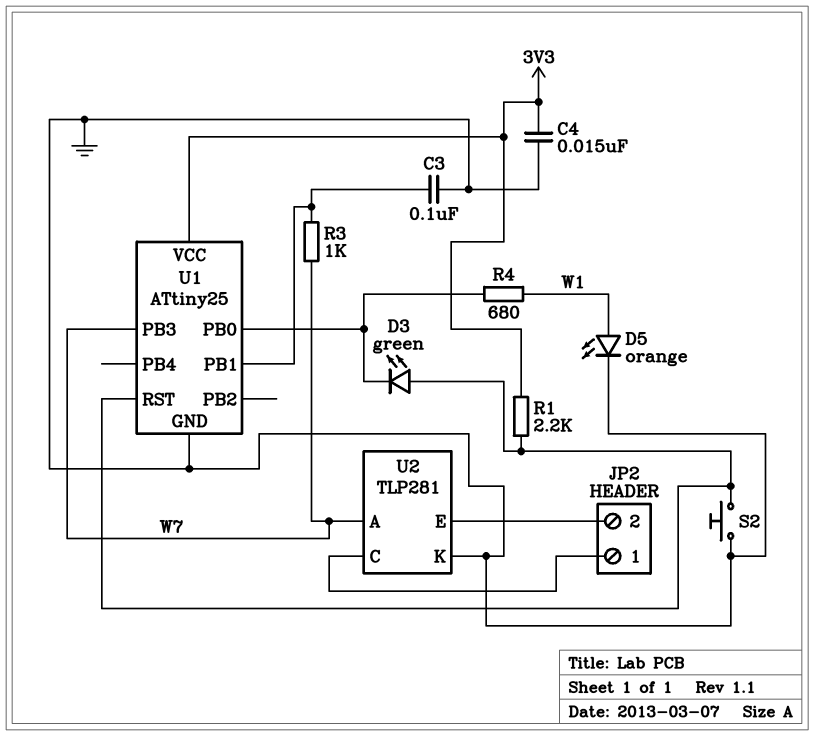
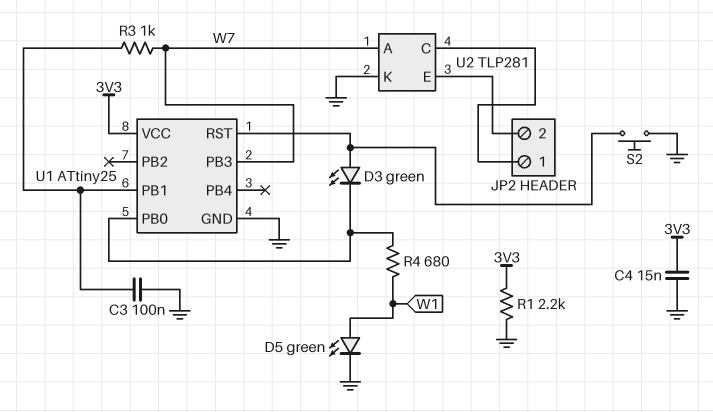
D5: LED orange (A W1, K GND) -> LED green (A W1, K GND)
R1: 2.2k (3V3, U1/RST) -> 2.2k (3V3, GND)

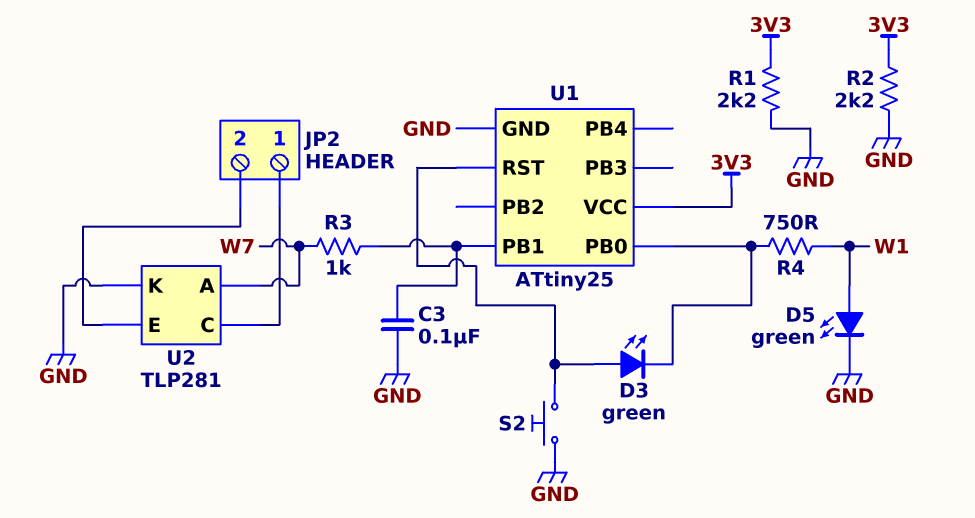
C4: 15nF (3V3, GND) -> none
R2: none -> 2.2k (3V3, GND)
R4: 680 (U1/PB0, W1) -> 750 (U1/PB0, W1)
U1 pin PB3: W7 -> none

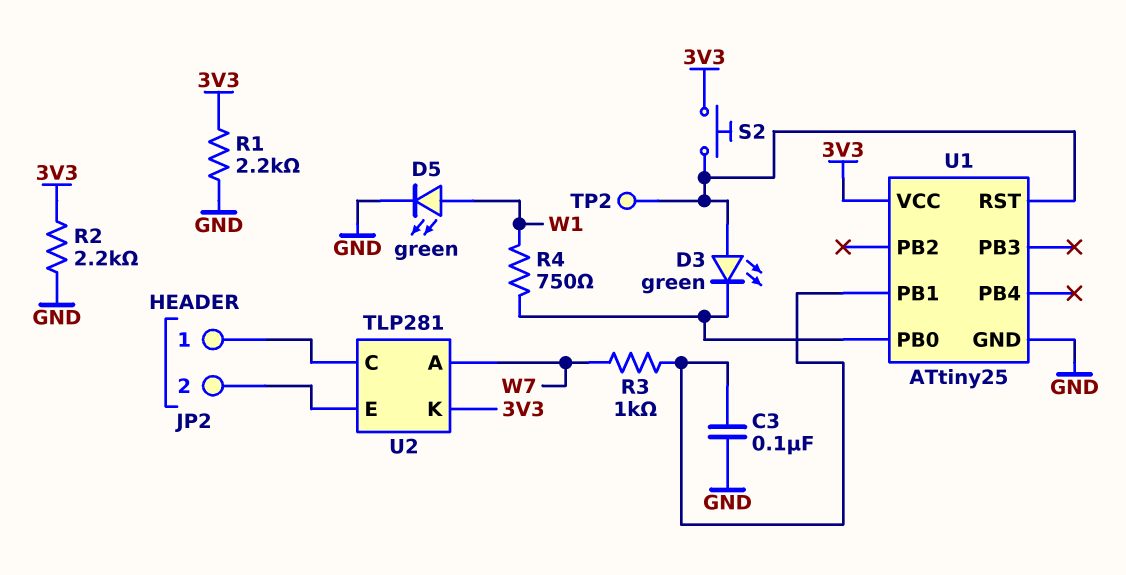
S2: button (GND, U1/RST) -> button (3V3, U1/RST)
TP2: none -> test point (U1/RST)
U2 pin K: GND -> 3V3

